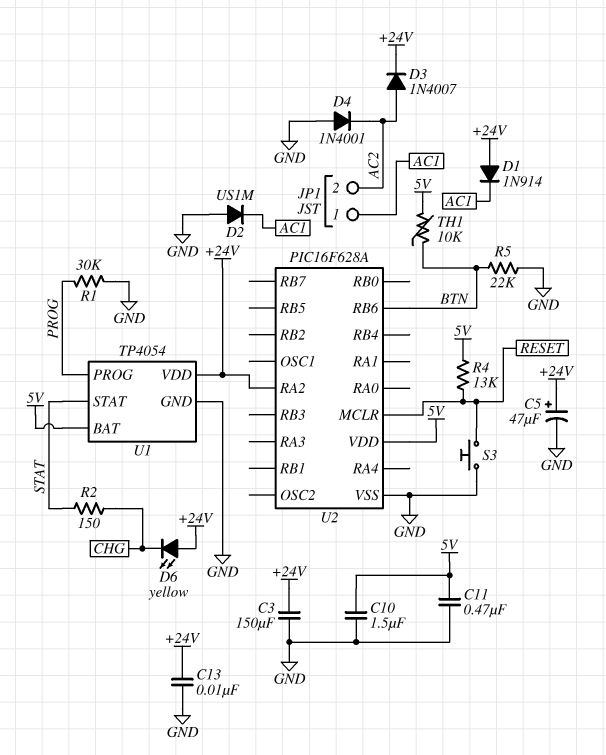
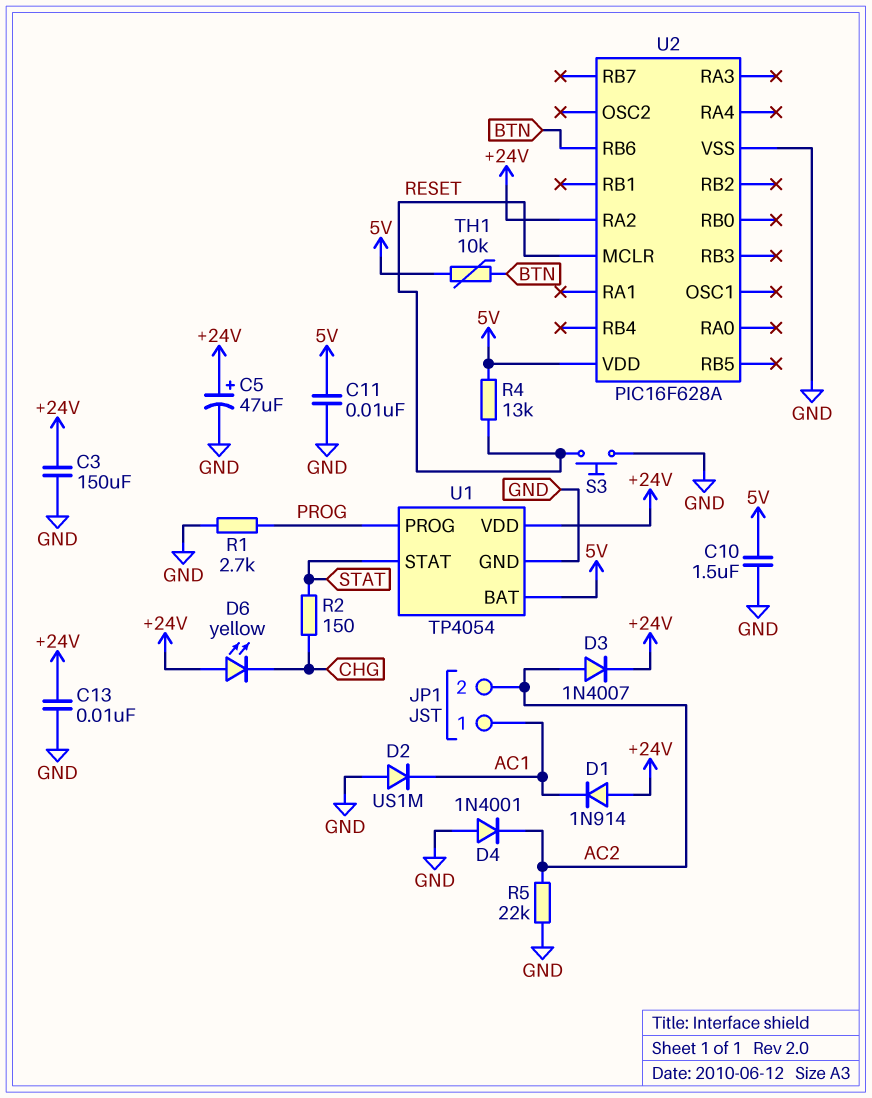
C11: 470nF (5V, GND) -> 10nF (5V, GND)
R1: 30k (GND, PROG) -> 2.7k (GND, PROG)
R5: 22k (BTN, GND) -> 22k (AC2, GND)

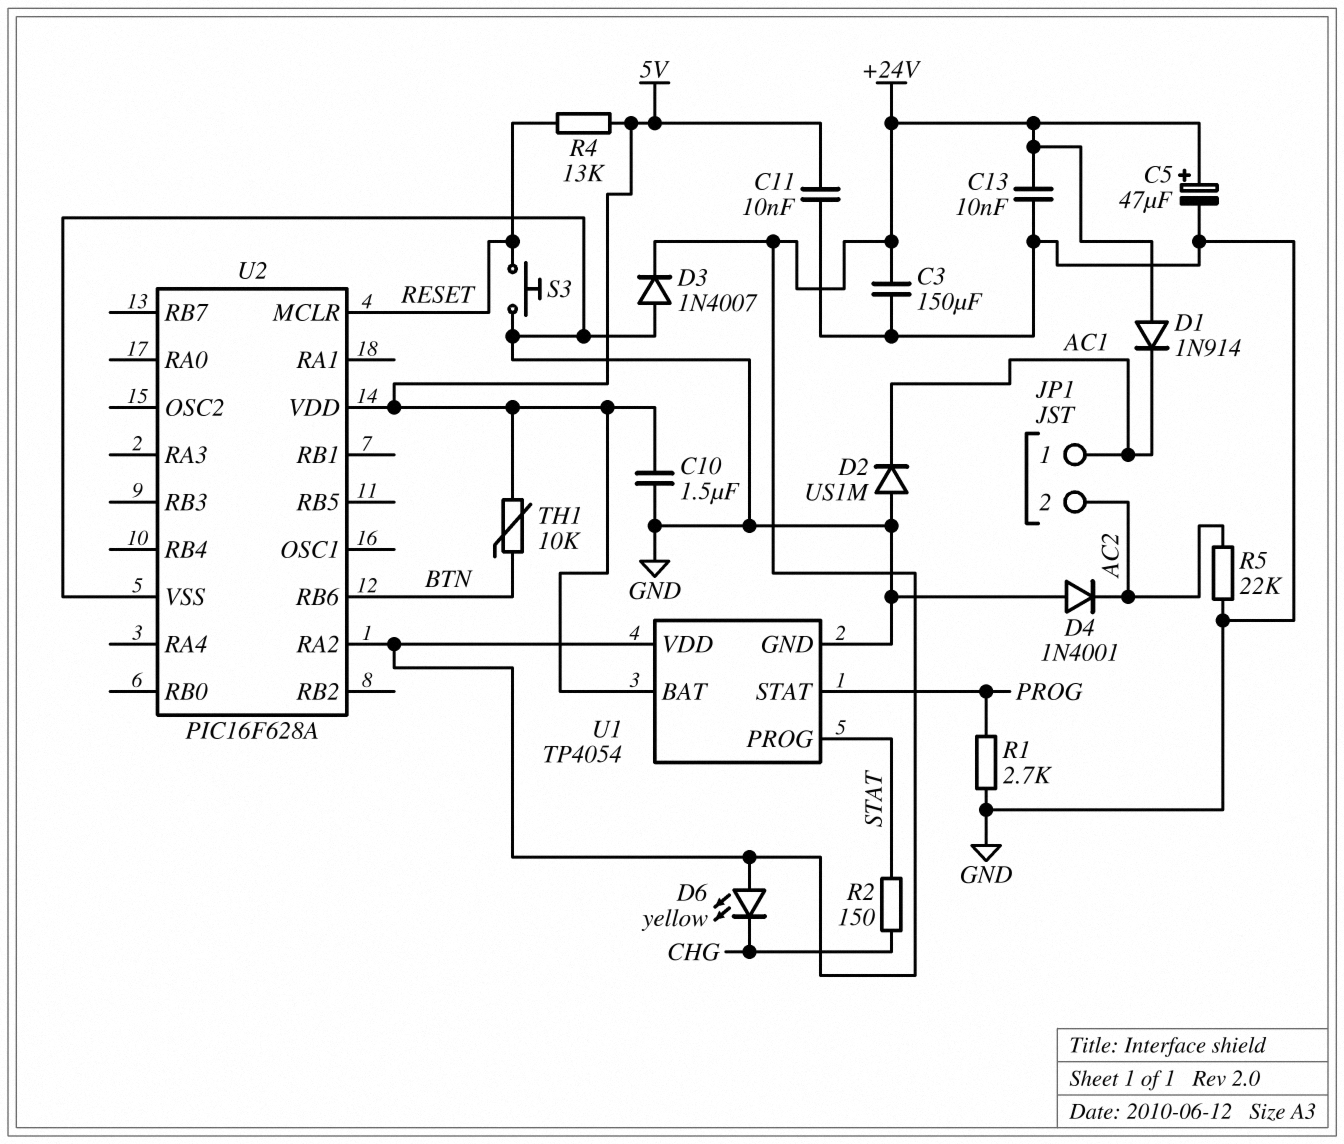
D3: diode 1N4007 (A AC2, K +24V) -> diode 1N4007 (A GND, K +24V)
U1 pin PROG: PROG -> STAT
U1 pin STAT: STAT -> PROG

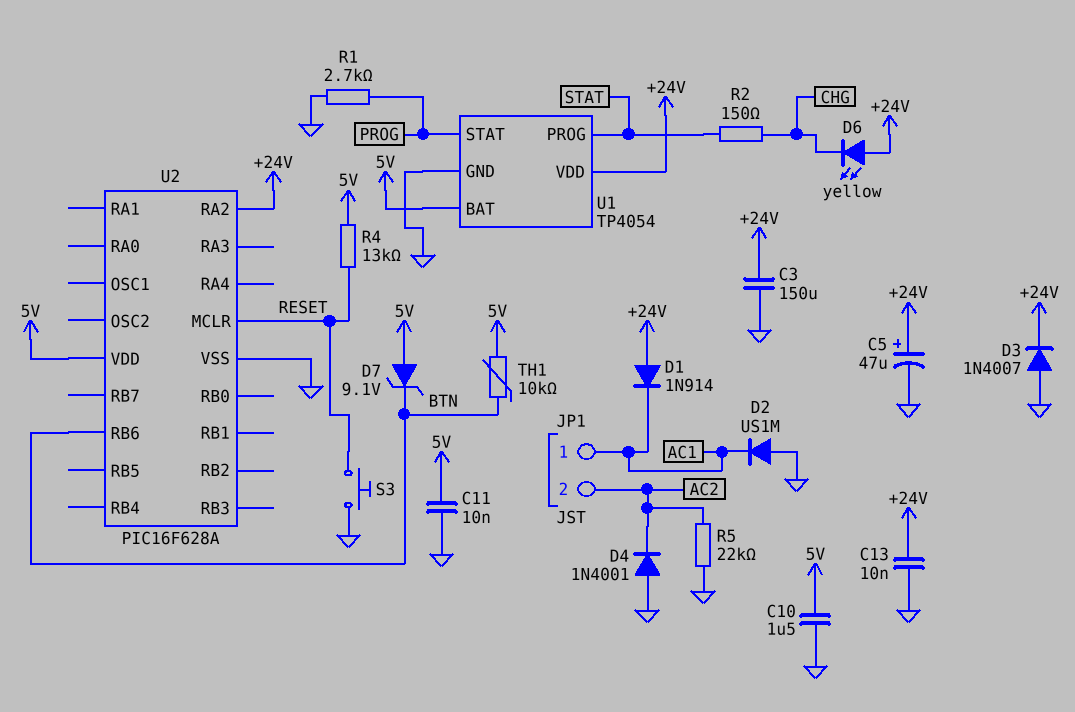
D7: none -> zener 9.1V (A 5V, K BTN)

